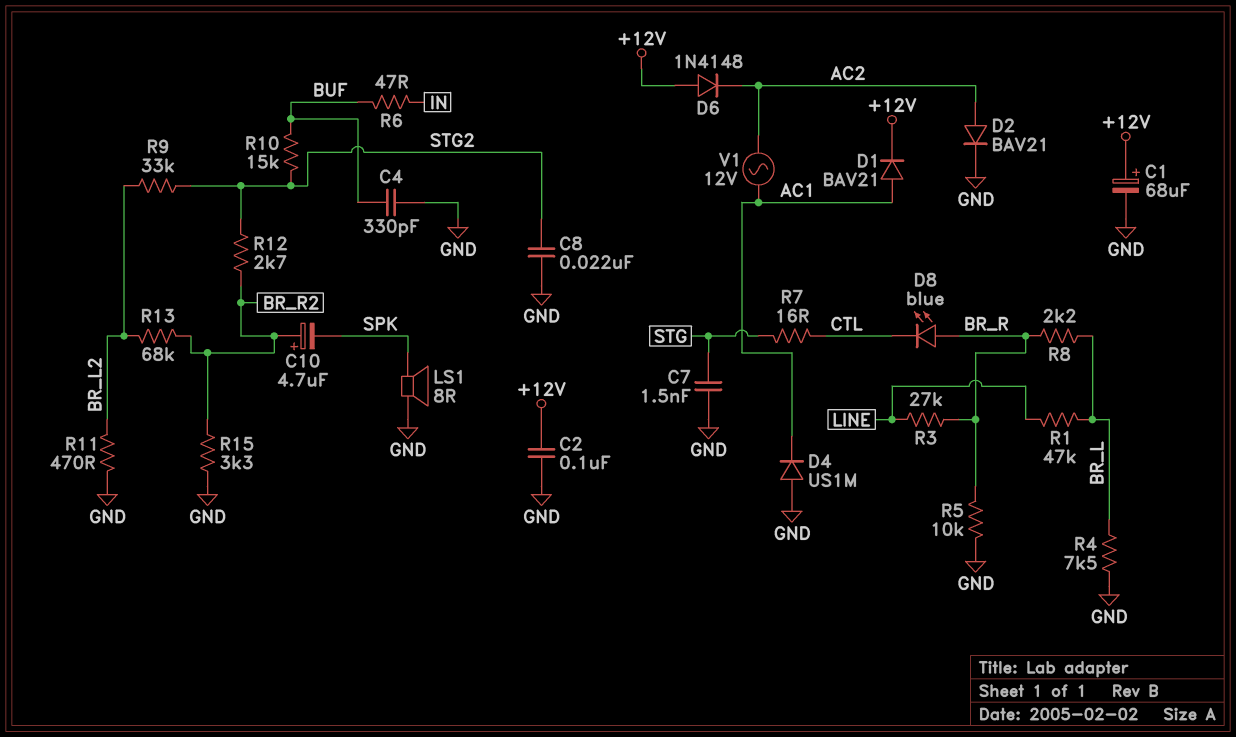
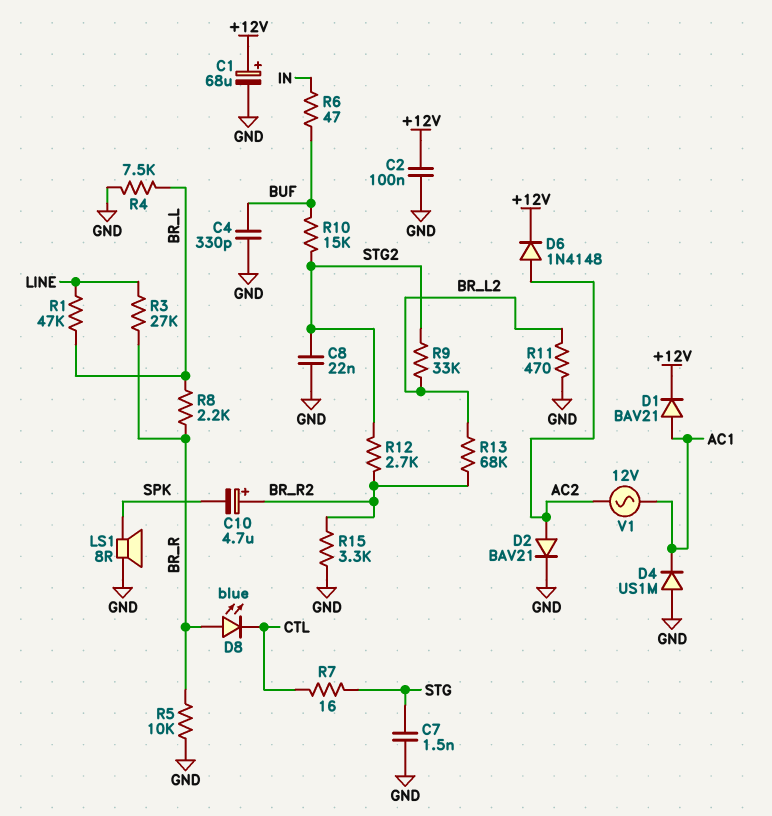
D6: diode 1N4148 (A +12V, K AC2) -> diode 1N4148 (A AC2, K +12V)

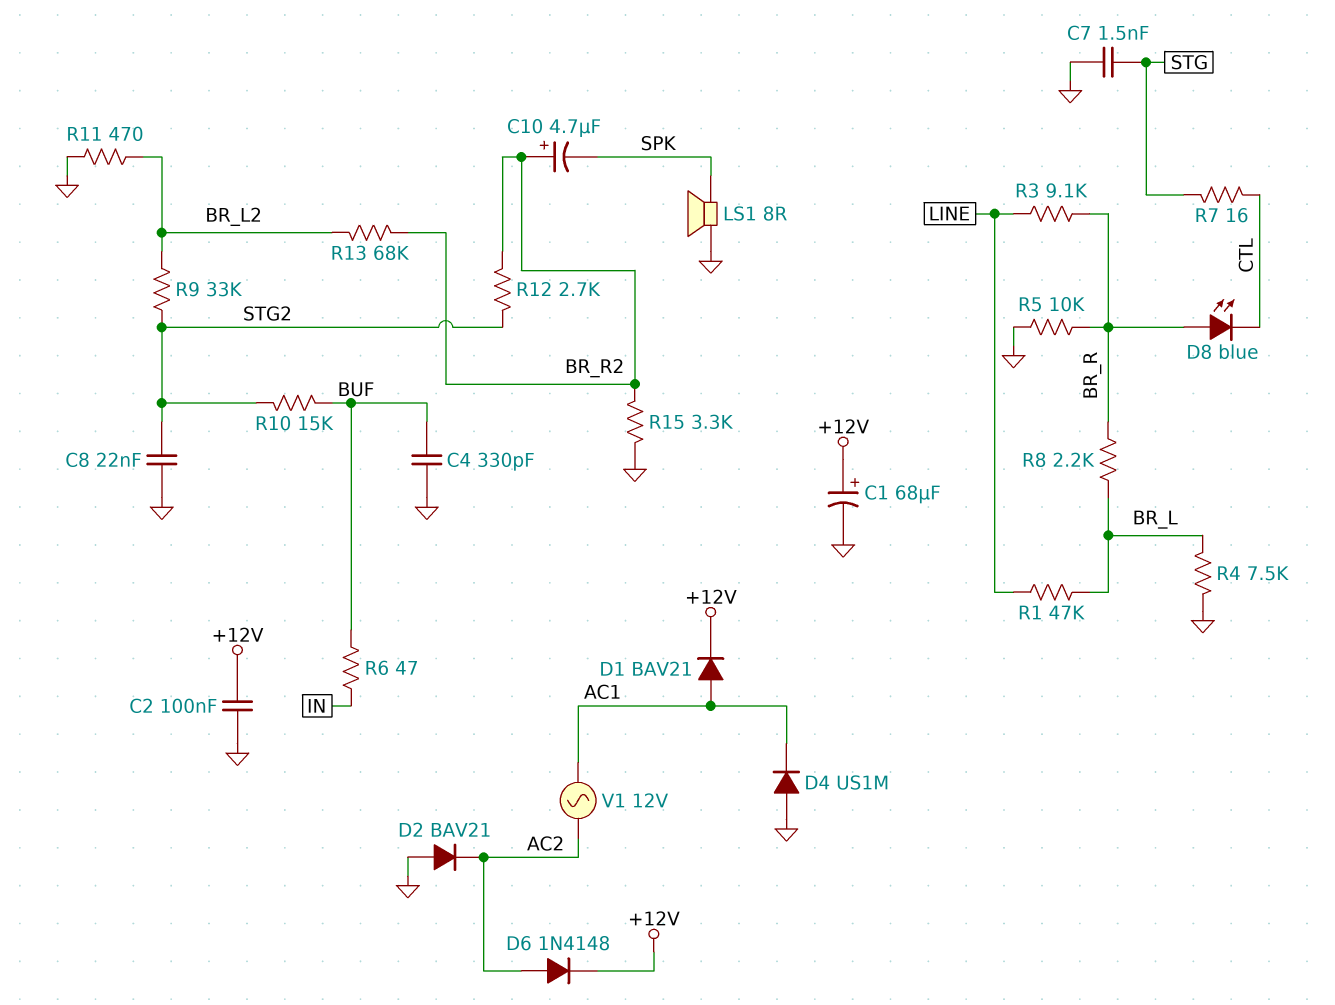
D2: diode BAV21 (A AC2, K GND) -> diode BAV21 (A GND, K AC2)
R3: 27k (BR_R, LINE) -> 9.1k (BR_R, LINE)

